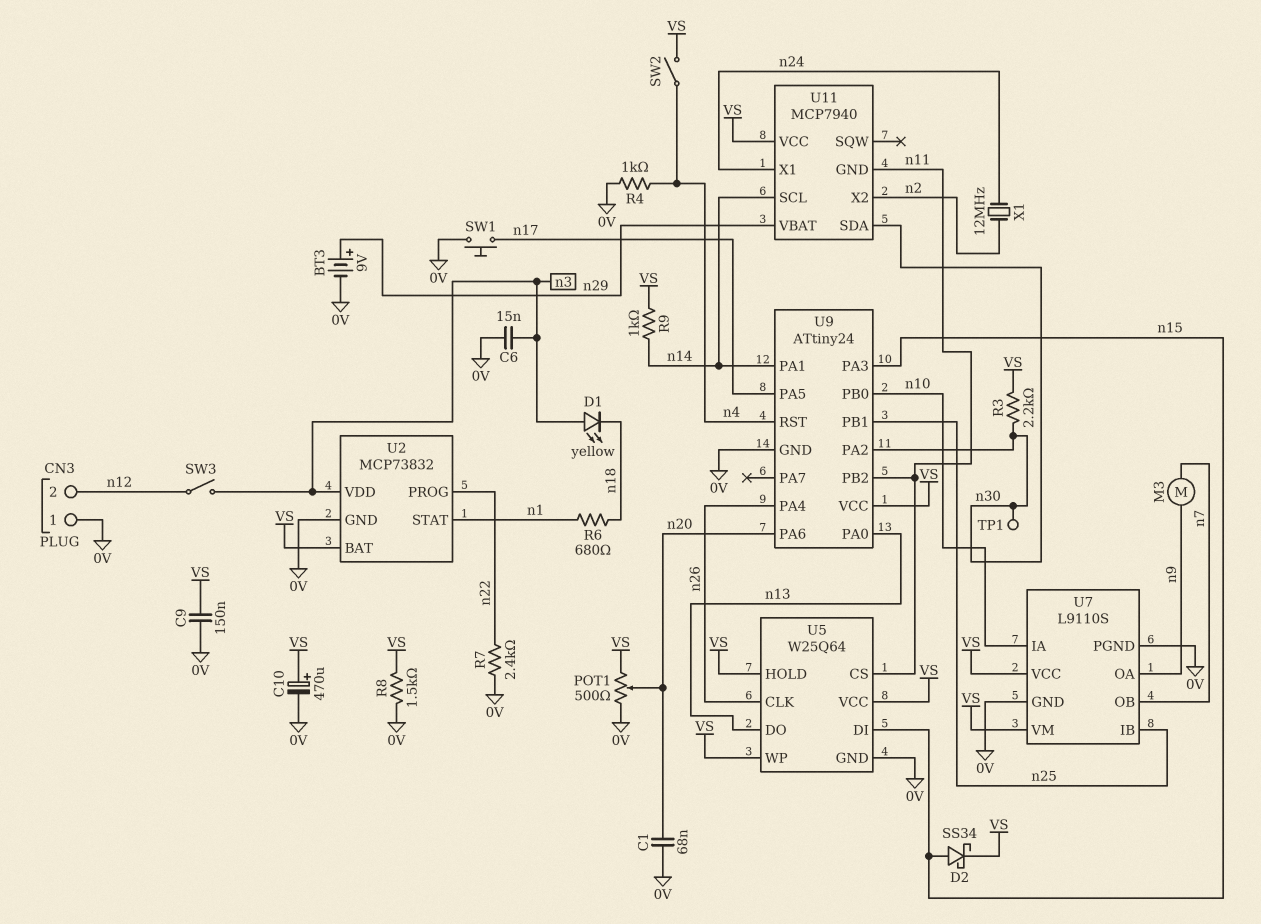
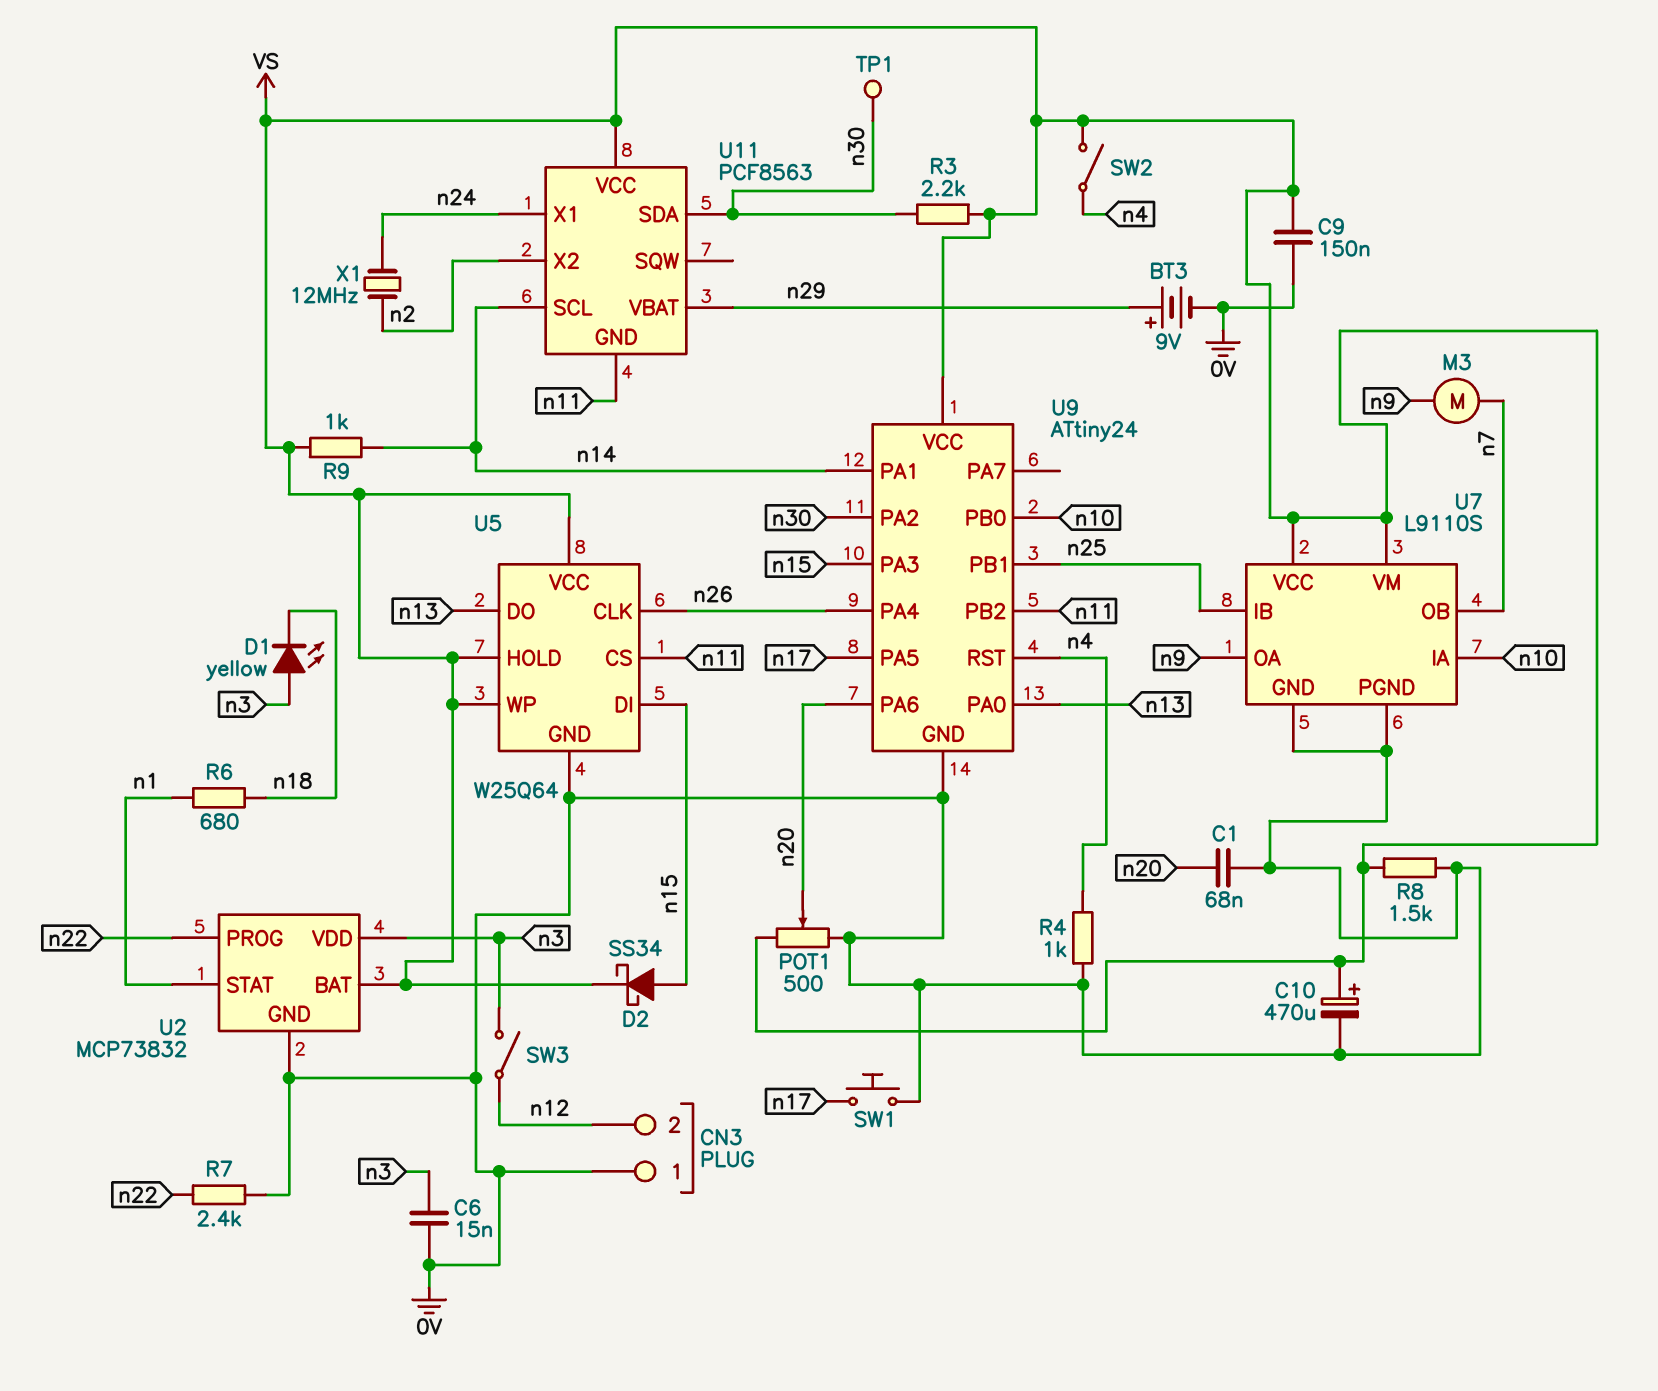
U11: MCP7940 -> PCF8563

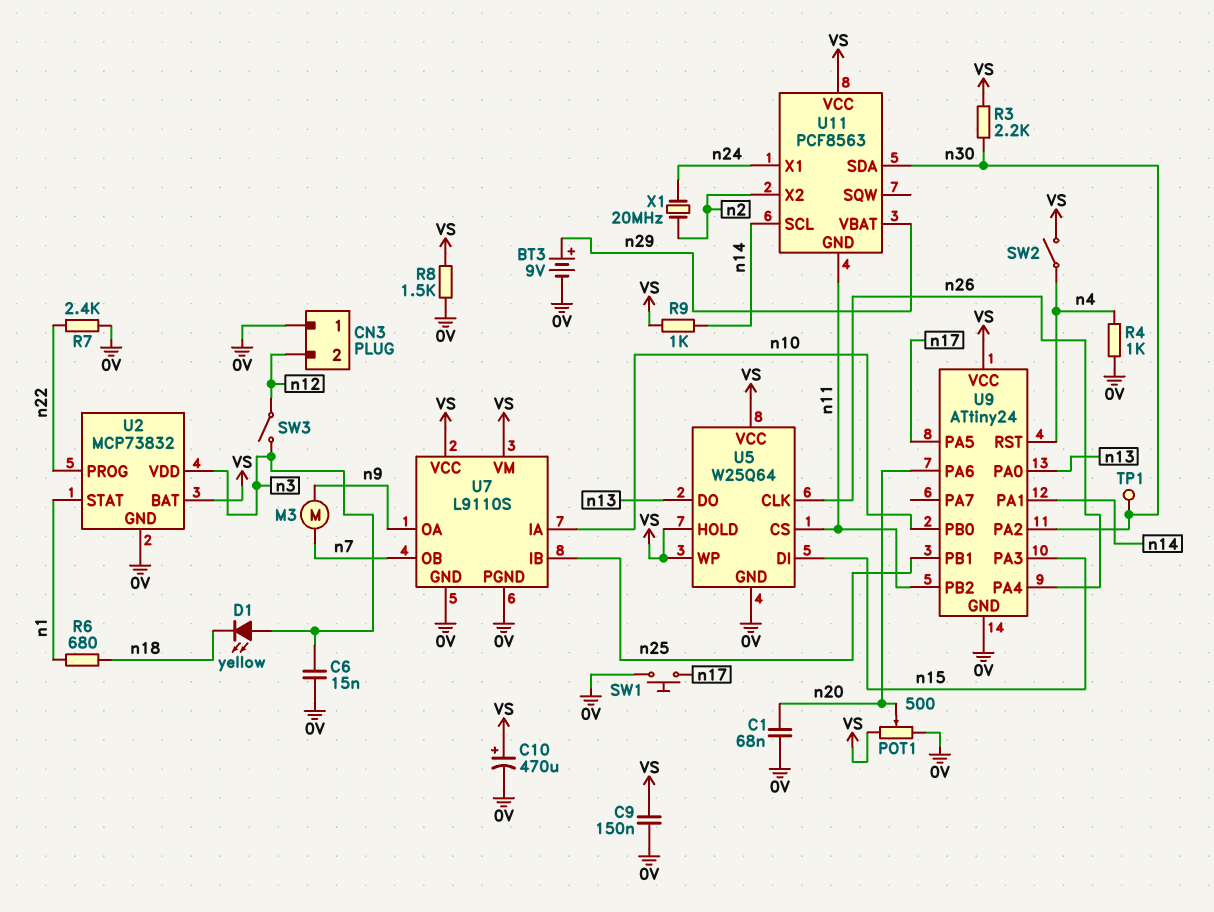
D2: schottky SS34 (A n15, K VS) -> none
X1: 12MHz (n2, n24) -> 20MHz (n2, n24)

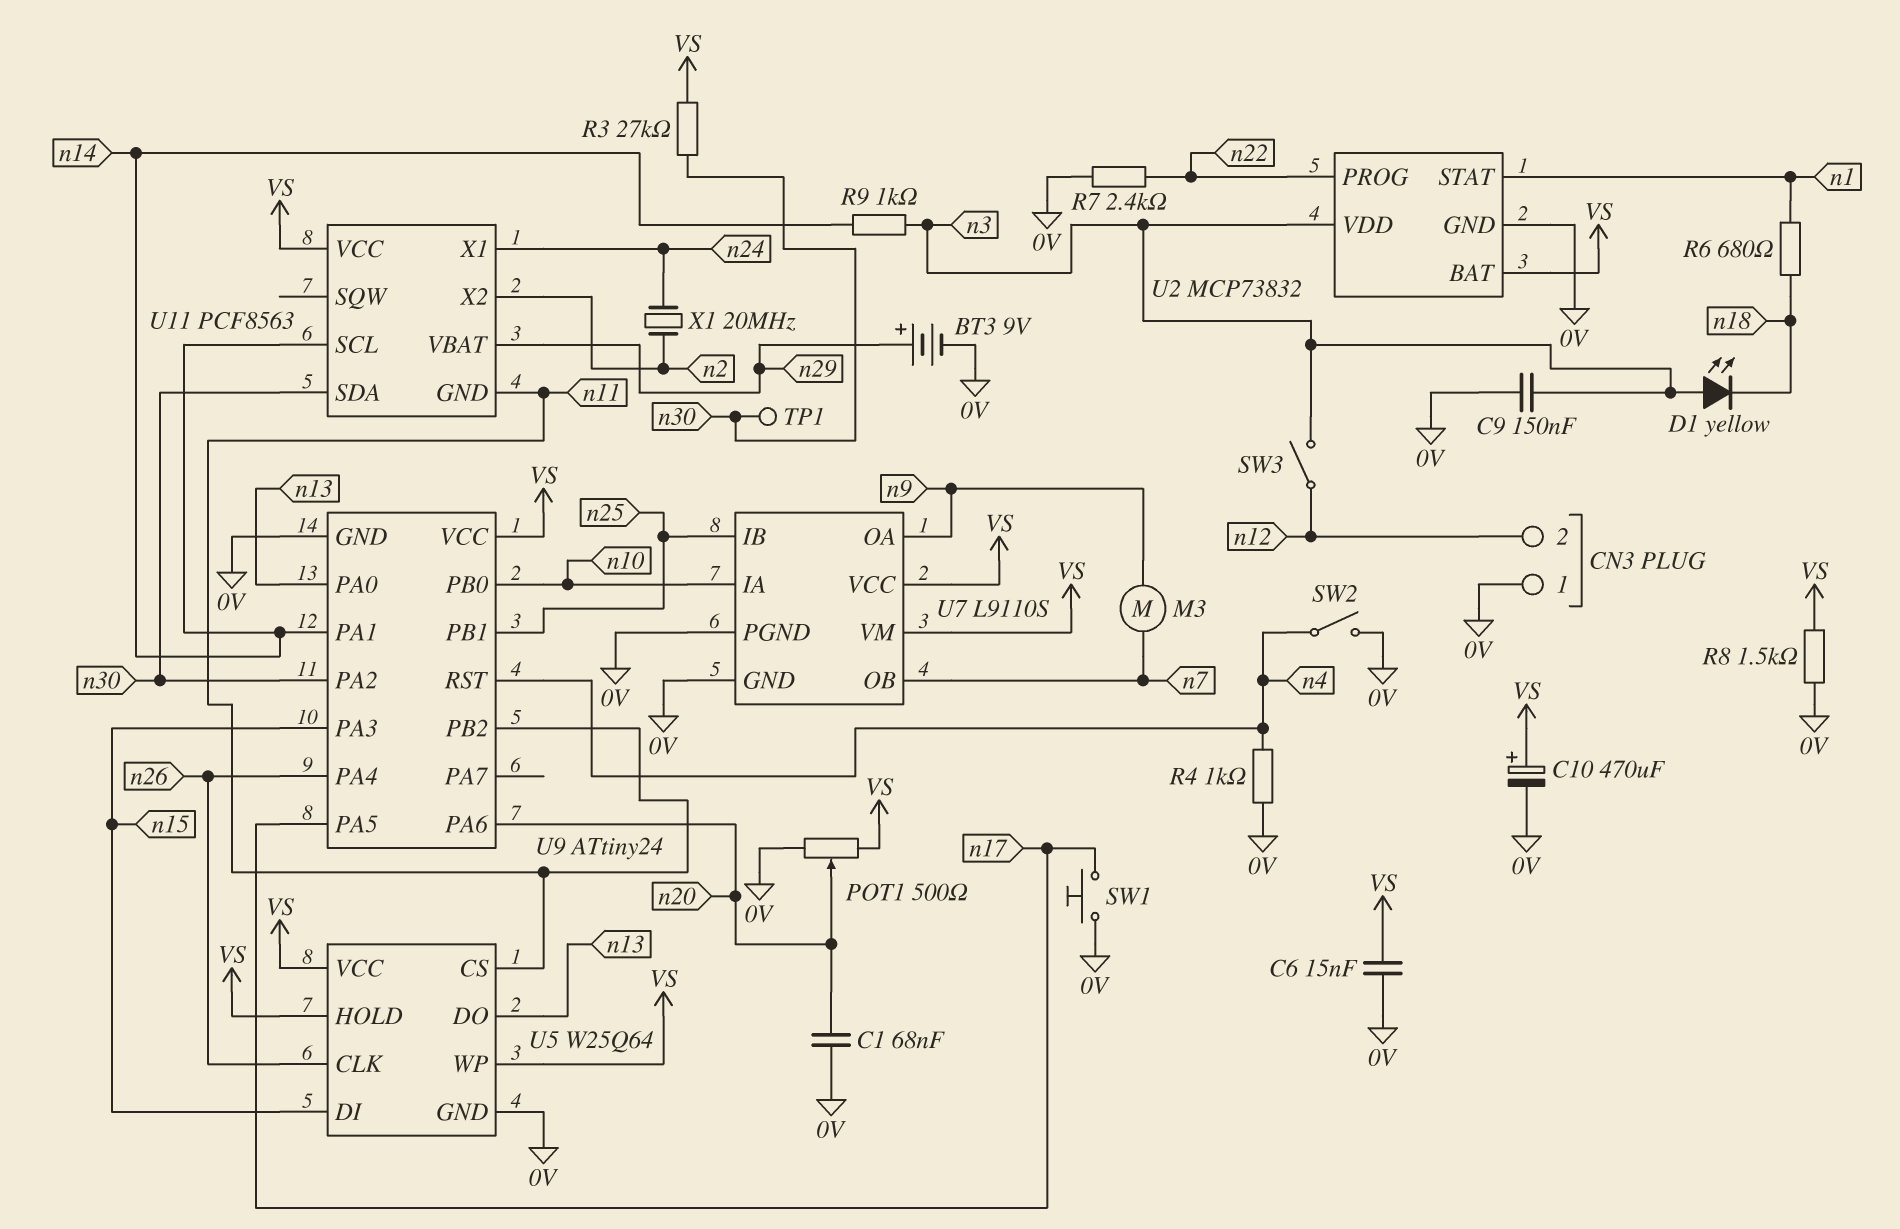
C6: 15nF (0V, n3) -> 15nF (0V, VS)
C9: 150nF (0V, VS) -> 150nF (0V, n3)
R3: 2.2k (VS, n30) -> 27k (VS, n30)
R9: 1k (VS, n14) -> 1k (n3, n14)
SW2: switch (VS, n4) -> switch (0V, n4)

